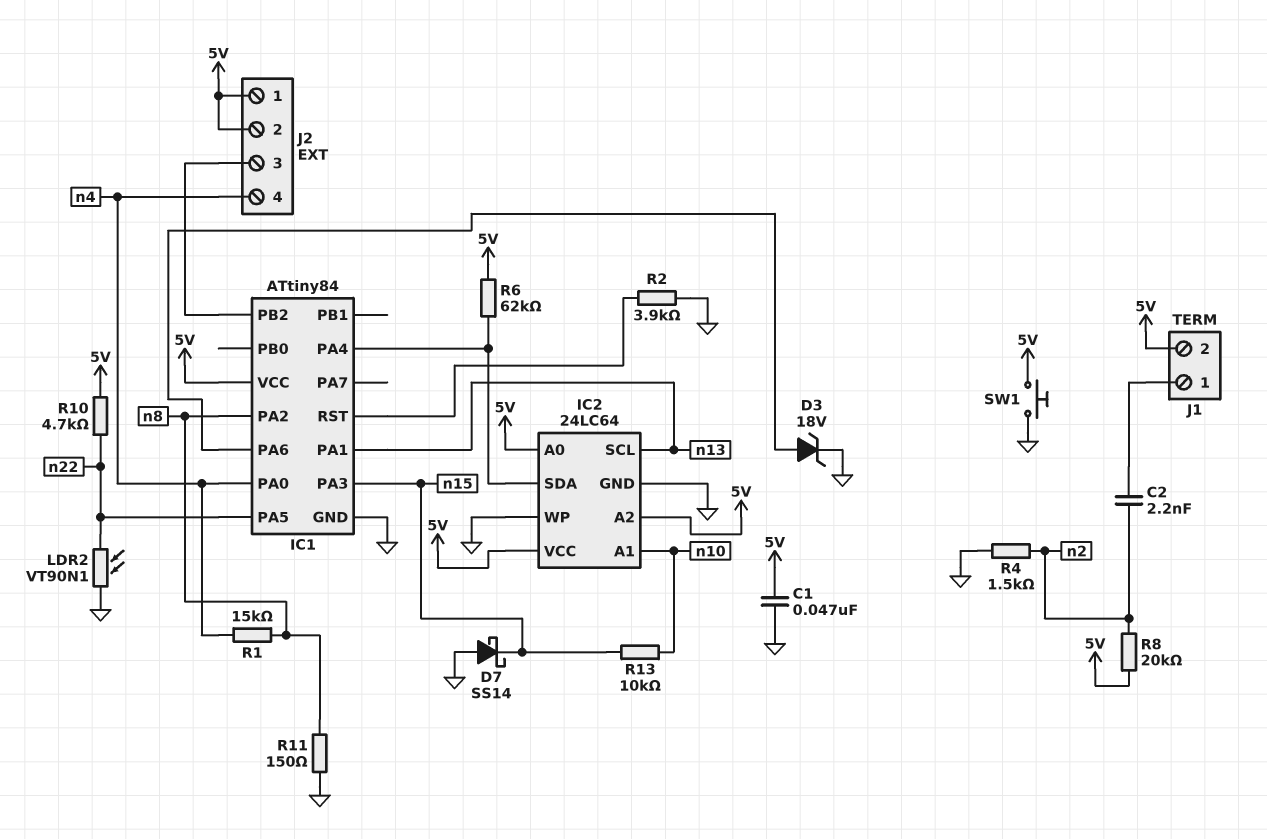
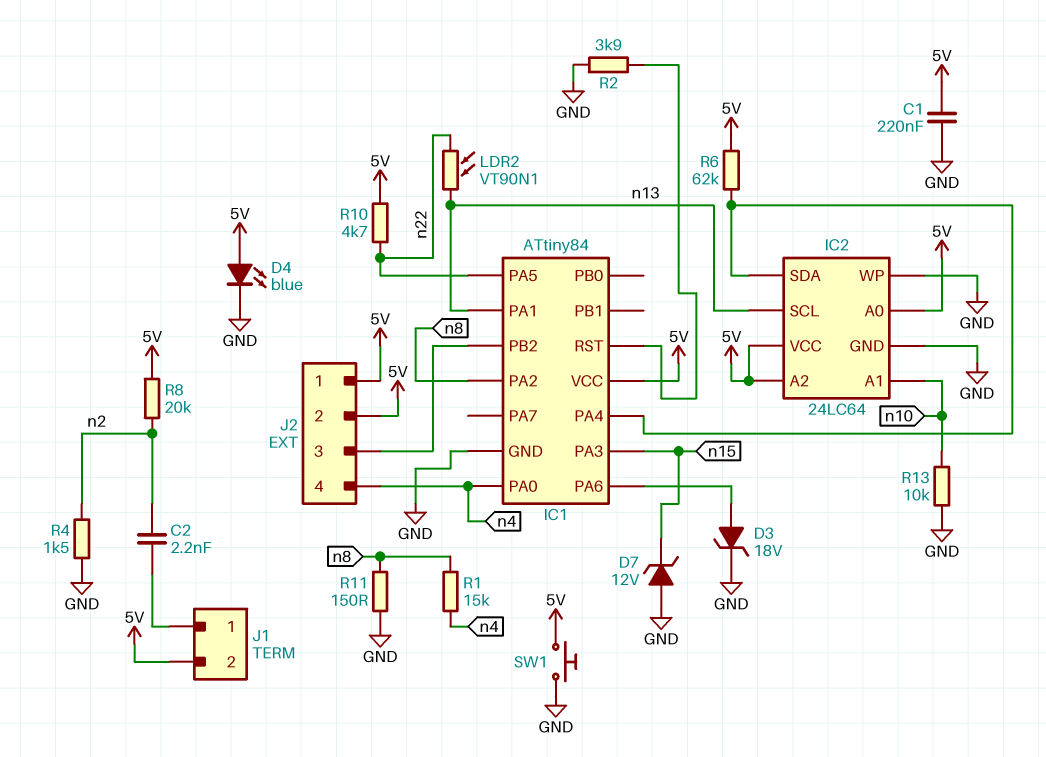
C1: 47nF (5V, GND) -> 220nF (5V, GND)
D4: none -> LED blue (A 5V, K GND)
D7: schottky SS14 (A GND, K n15) -> zener 12V (A GND, K n15)
LDR2: VT90N1 (GND, n22) -> VT90N1 (n13, n22)
R13: 10k (n10, n15) -> 10k (GND, n10)

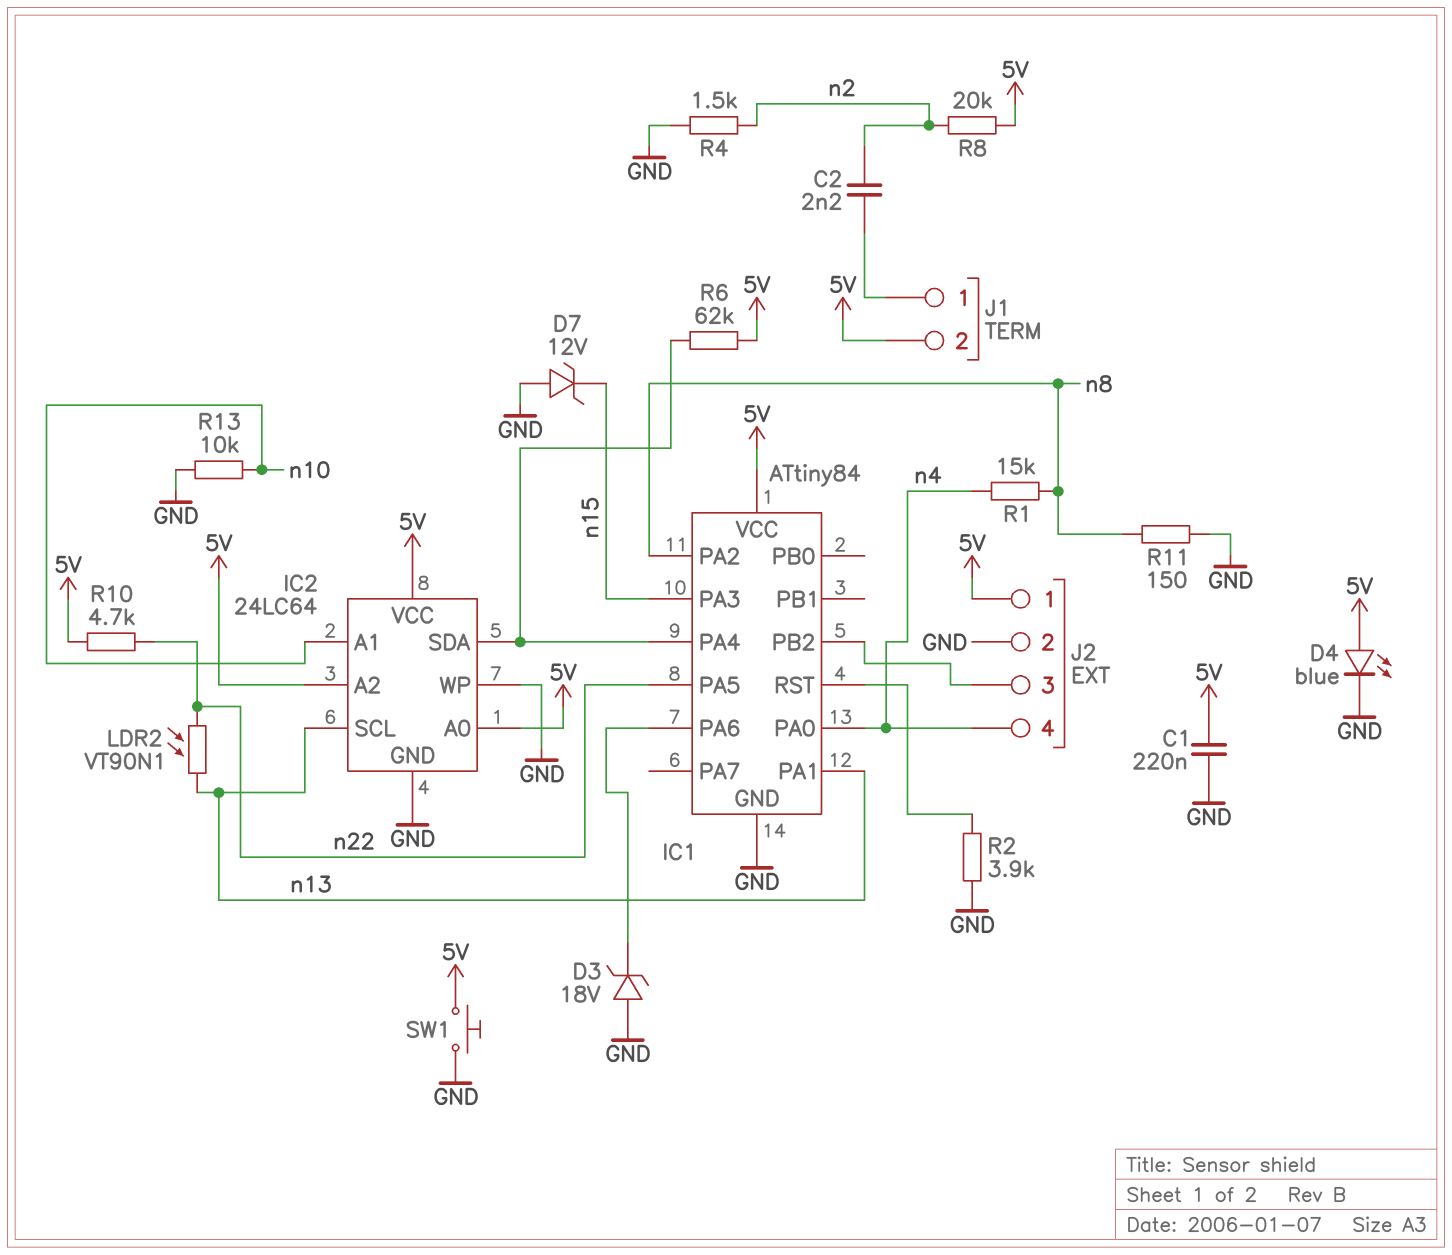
D3: zener 18V (A IC1/PA6, K GND) -> zener 18V (A GND, K IC1/PA6)
J2 pin 2: 5V -> GND

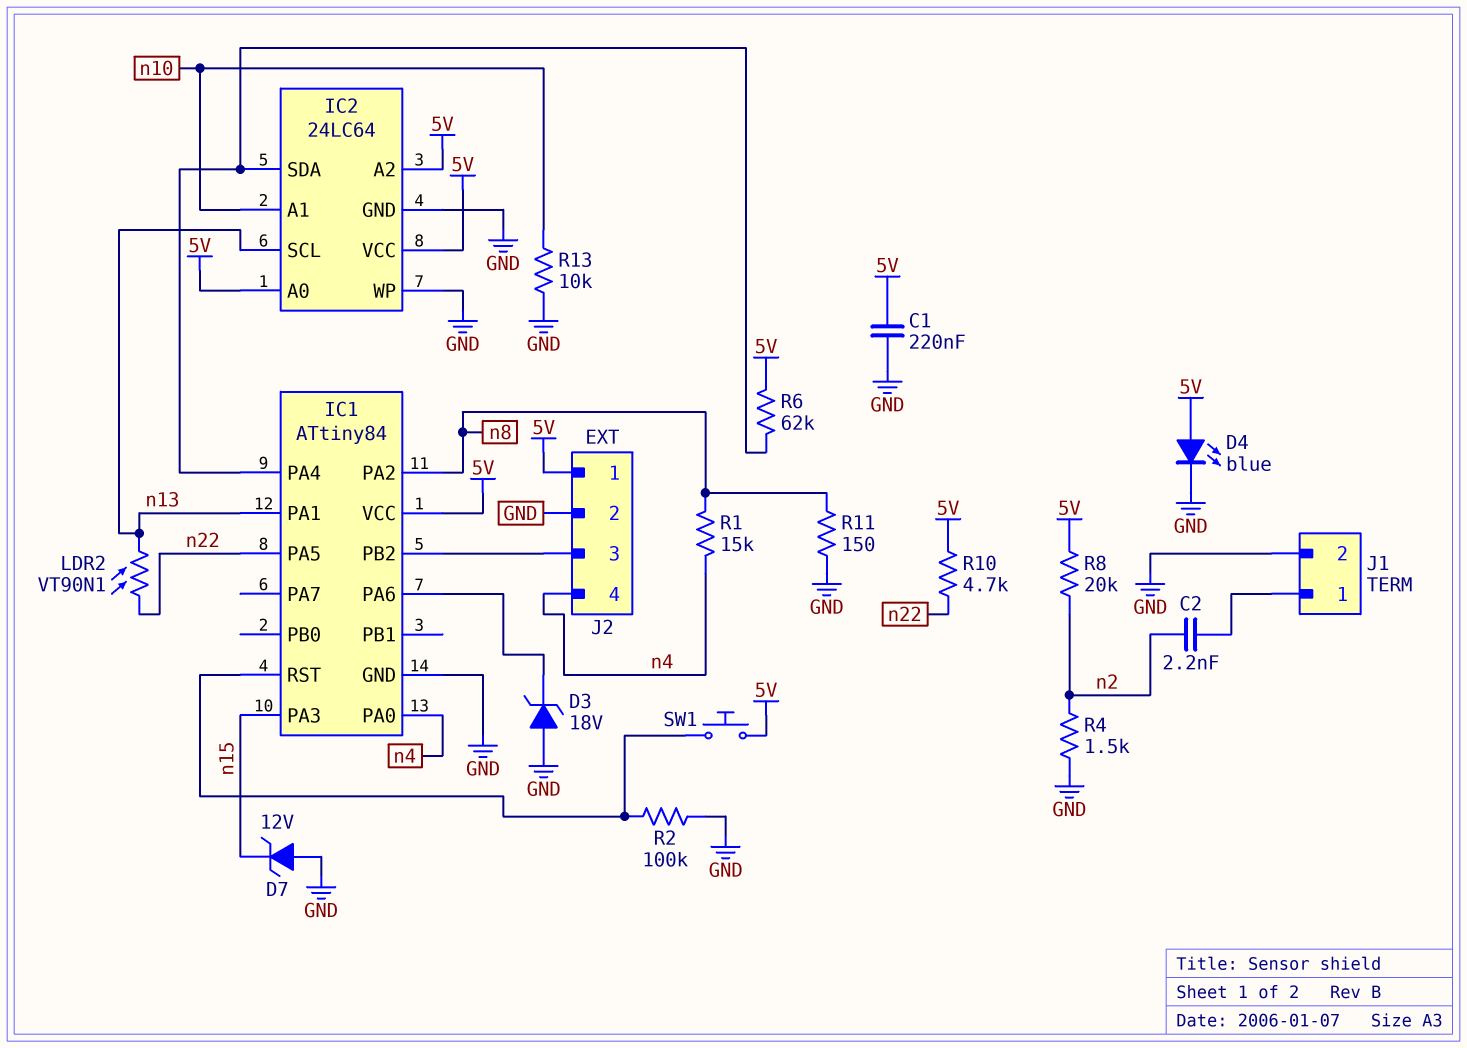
J1 pin 2: 5V -> GND
R2: 3.9k (GND, IC1/RST) -> 100k (GND, IC1/RST)
SW1: button (5V, GND) -> button (5V, IC1/RST)

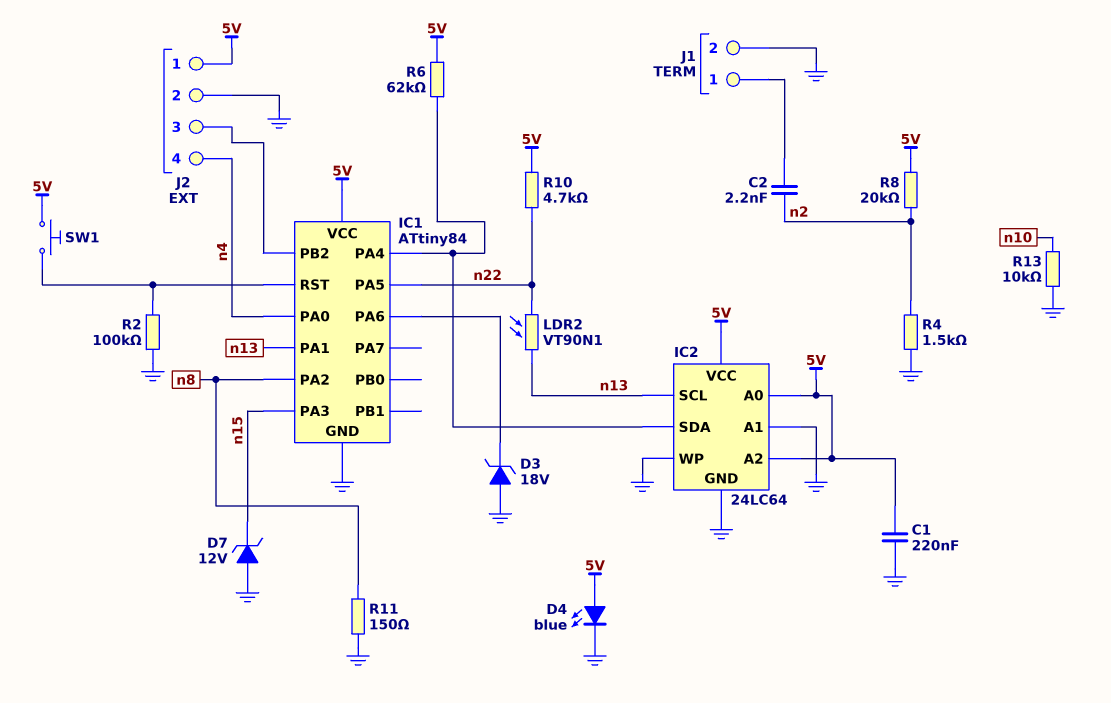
IC2 pin A1: n10 -> GND
R1: 15k (n4, n8) -> none

